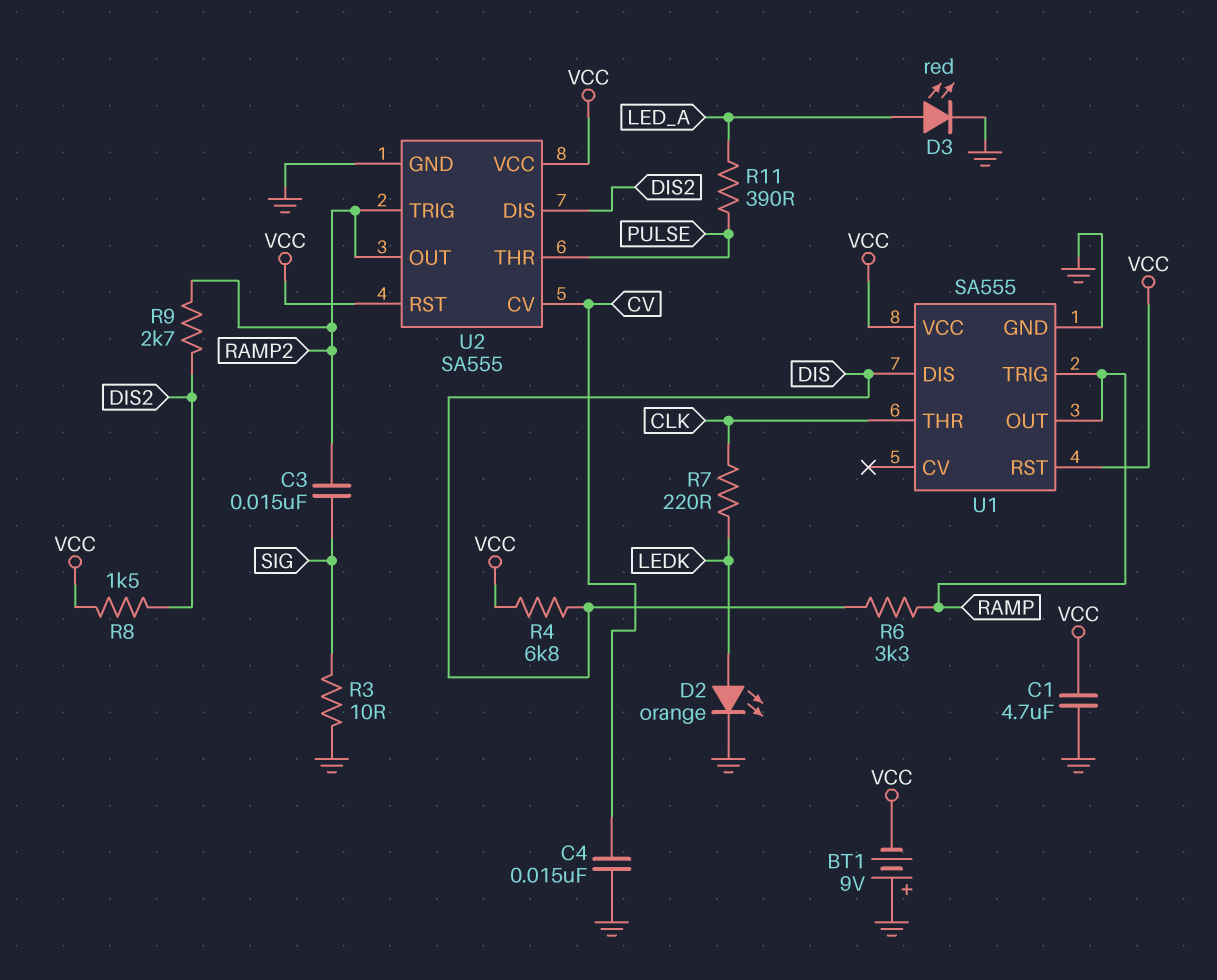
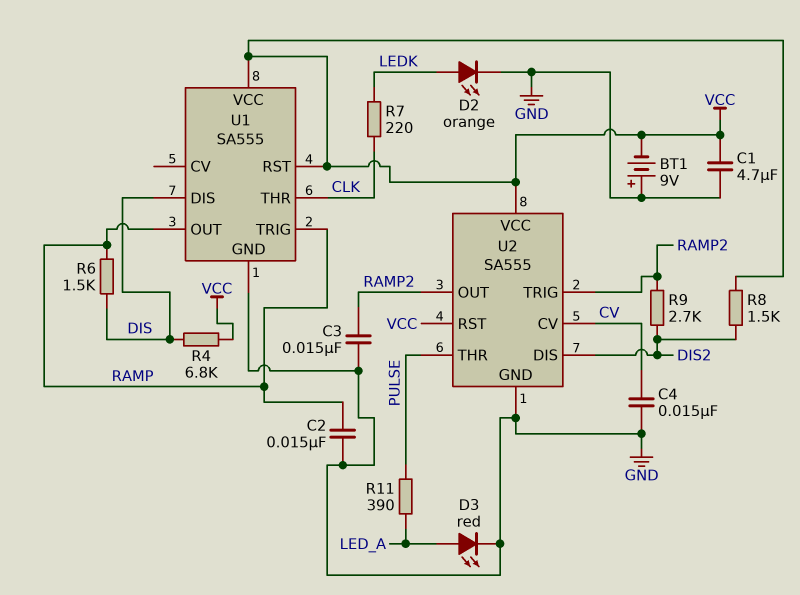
C2: none -> 15nF (GND, RAMP)
C3: 15nF (RAMP2, SIG) -> 15nF (GND, RAMP2)
R3: 10 (GND, SIG) -> none
R6: 3.3k (DIS, RAMP) -> 1.5k (DIS, RAMP)

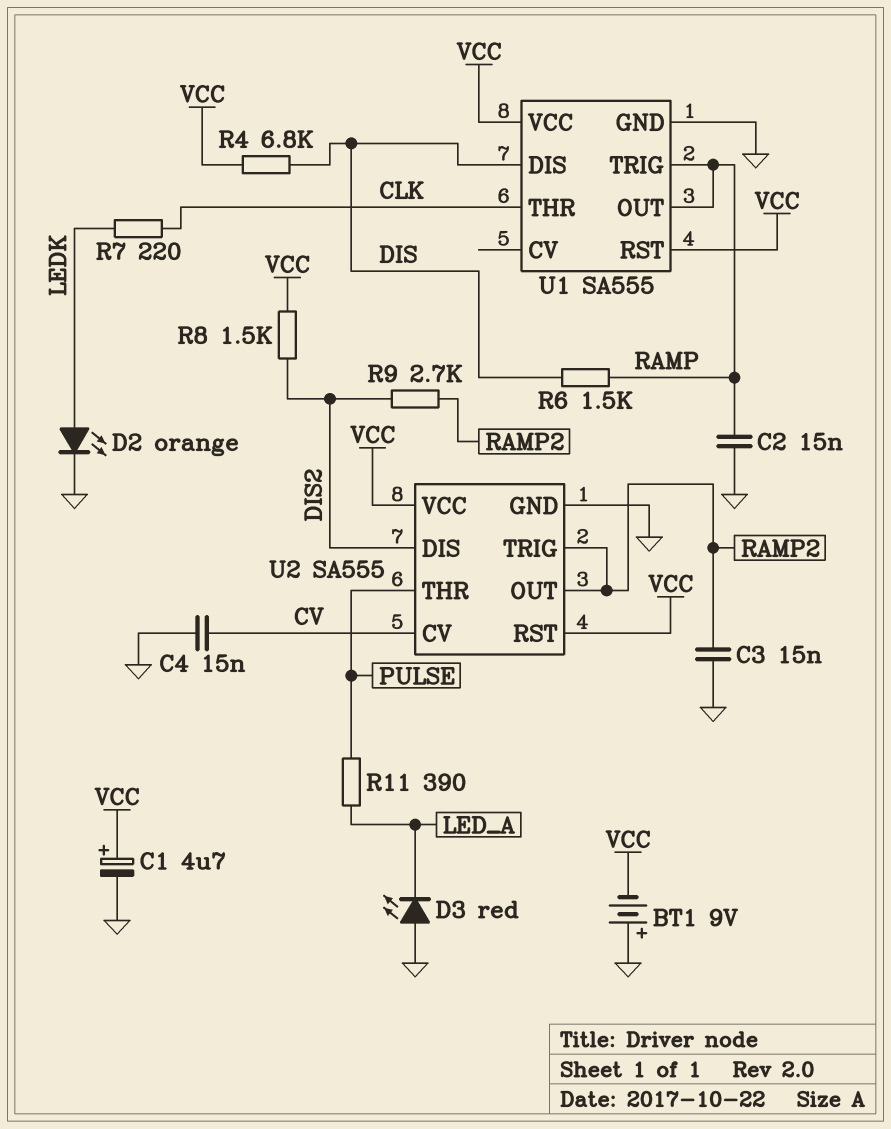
C1: 4.7uF (GND, VCC) -> 4.7uF (plus VCC, minus GND)
D3: LED red (A LED_A, K GND) -> LED red (A GND, K LED_A)

